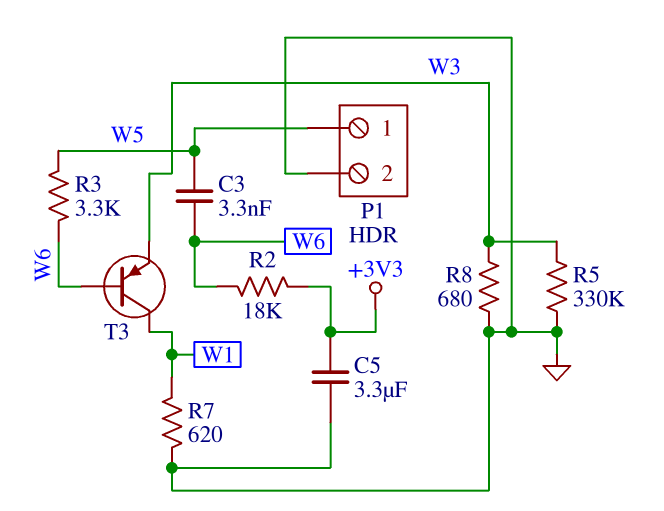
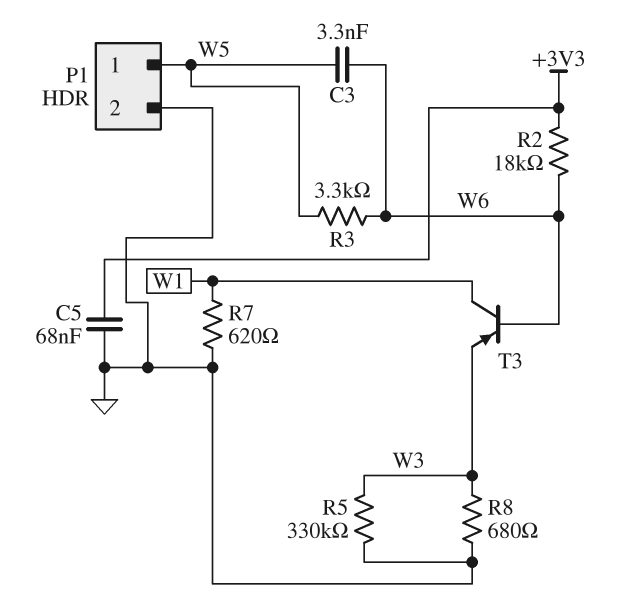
C5: 3.3uF (+3V3, GND) -> 68nF (+3V3, GND)

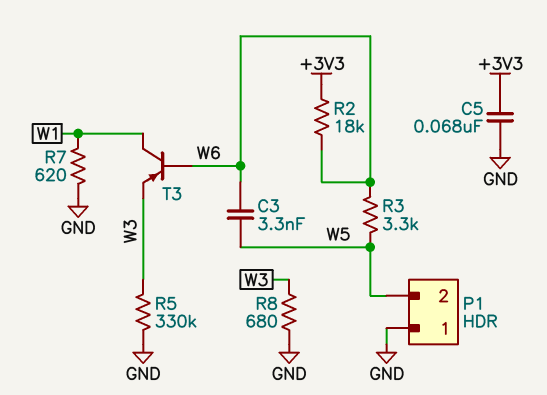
P1 pin 1: W5 -> GND
P1 pin 2: GND -> W5

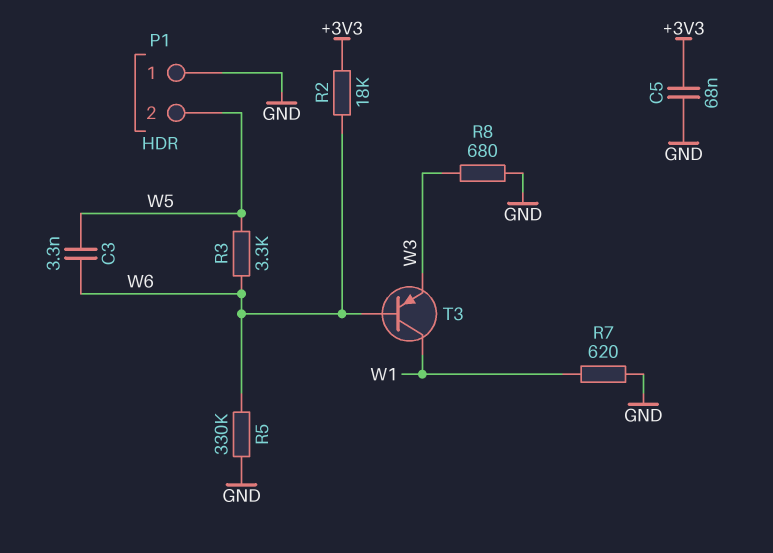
R5: 330k (GND, W3) -> 330k (GND, W6)

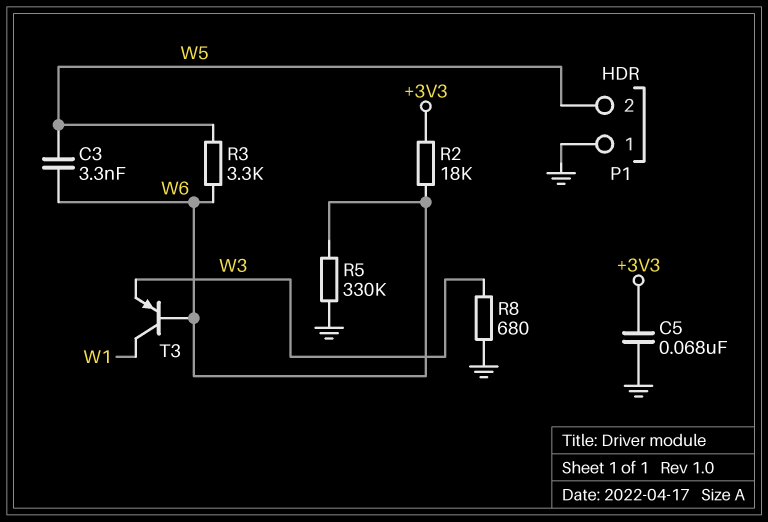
R7: 620 (GND, W1) -> none

